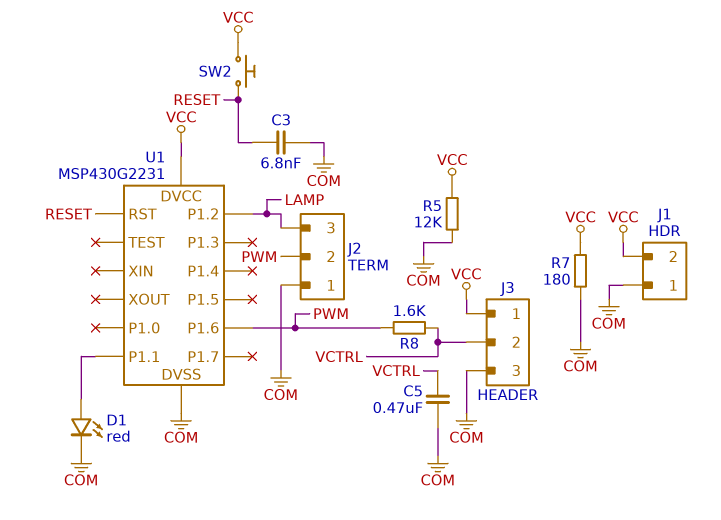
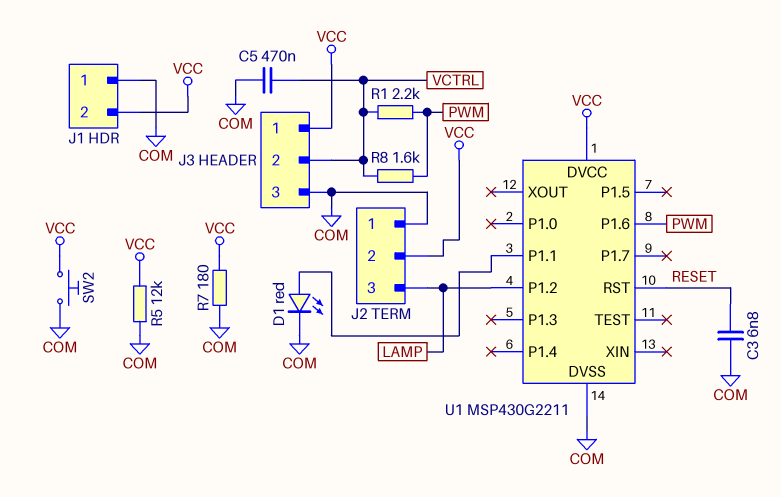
J2 pin 2: PWM -> VCC
R1: none -> 2.2k (PWM, VCTRL)
SW2: button (RESET, VCC) -> button (COM, VCC)
U1: MSP430G2231 -> MSP430G2211

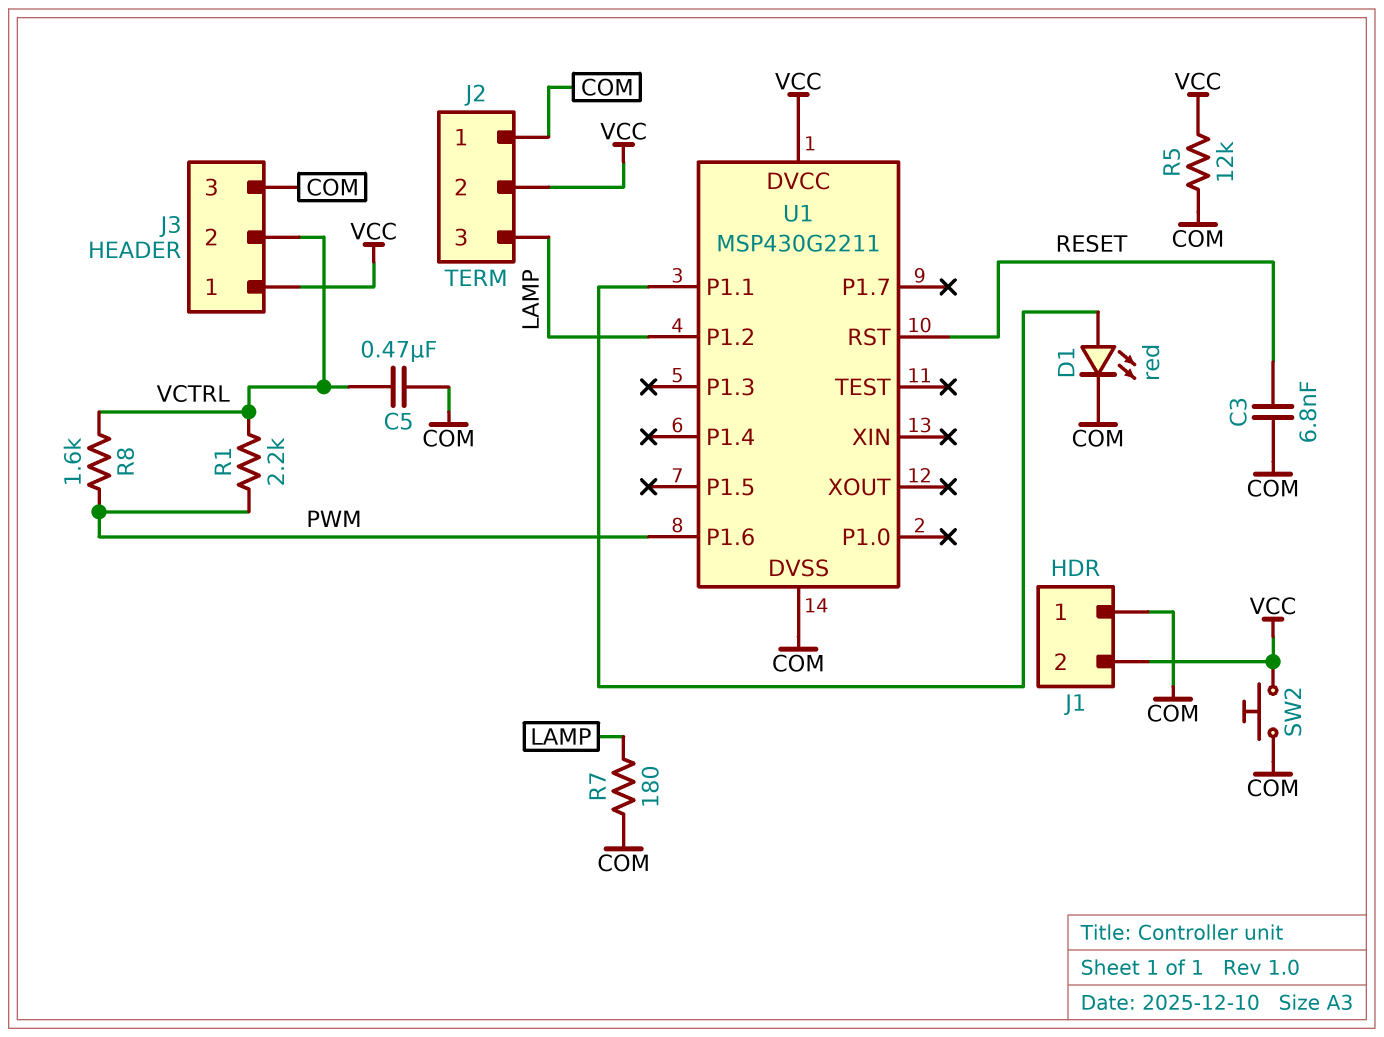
R7: 180 (COM, VCC) -> 180 (COM, LAMP)

